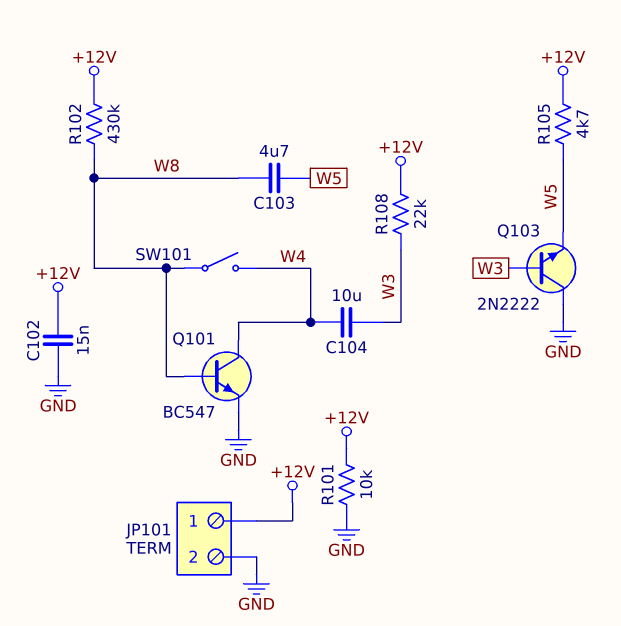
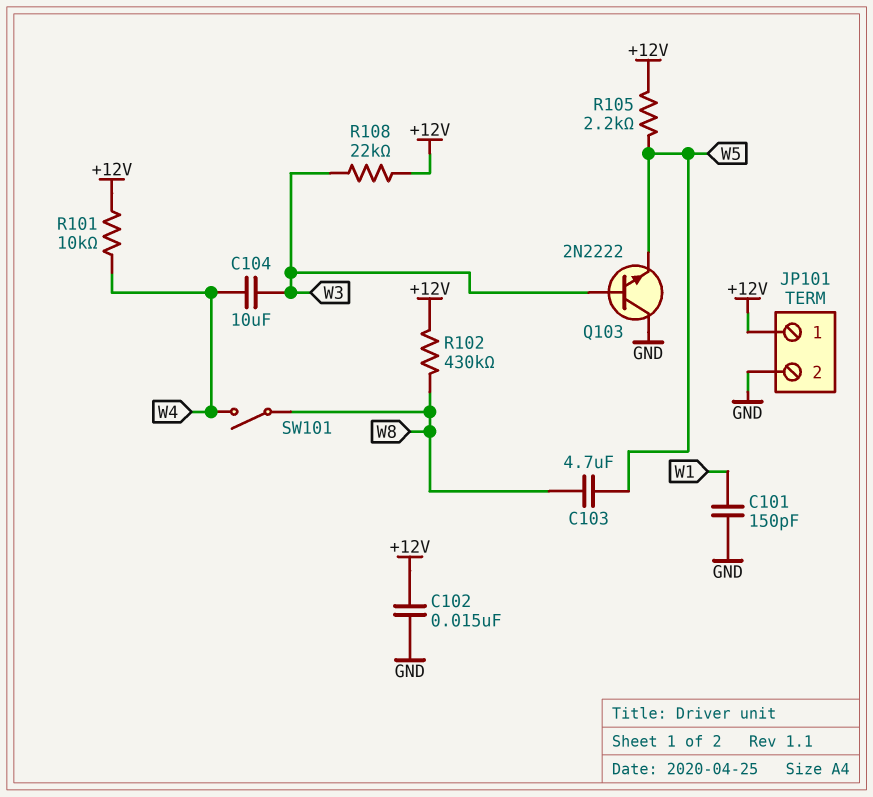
C101: none -> 150pF (GND, W1)
Q101: NPN BC547 (B W8, C W4, E GND) -> none
R101: 10k (+12V, GND) -> 10k (+12V, W4)
R105: 4.7k (+12V, W5) -> 2.2k (+12V, W5)

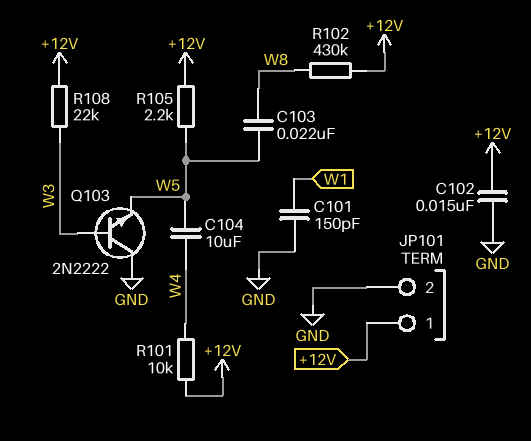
C103: 4.7uF (W5, W8) -> 22nF (W5, W8)
C104: 10uF (W3, W4) -> 10uF (W4, W5)
SW101: switch (W4, W8) -> none

